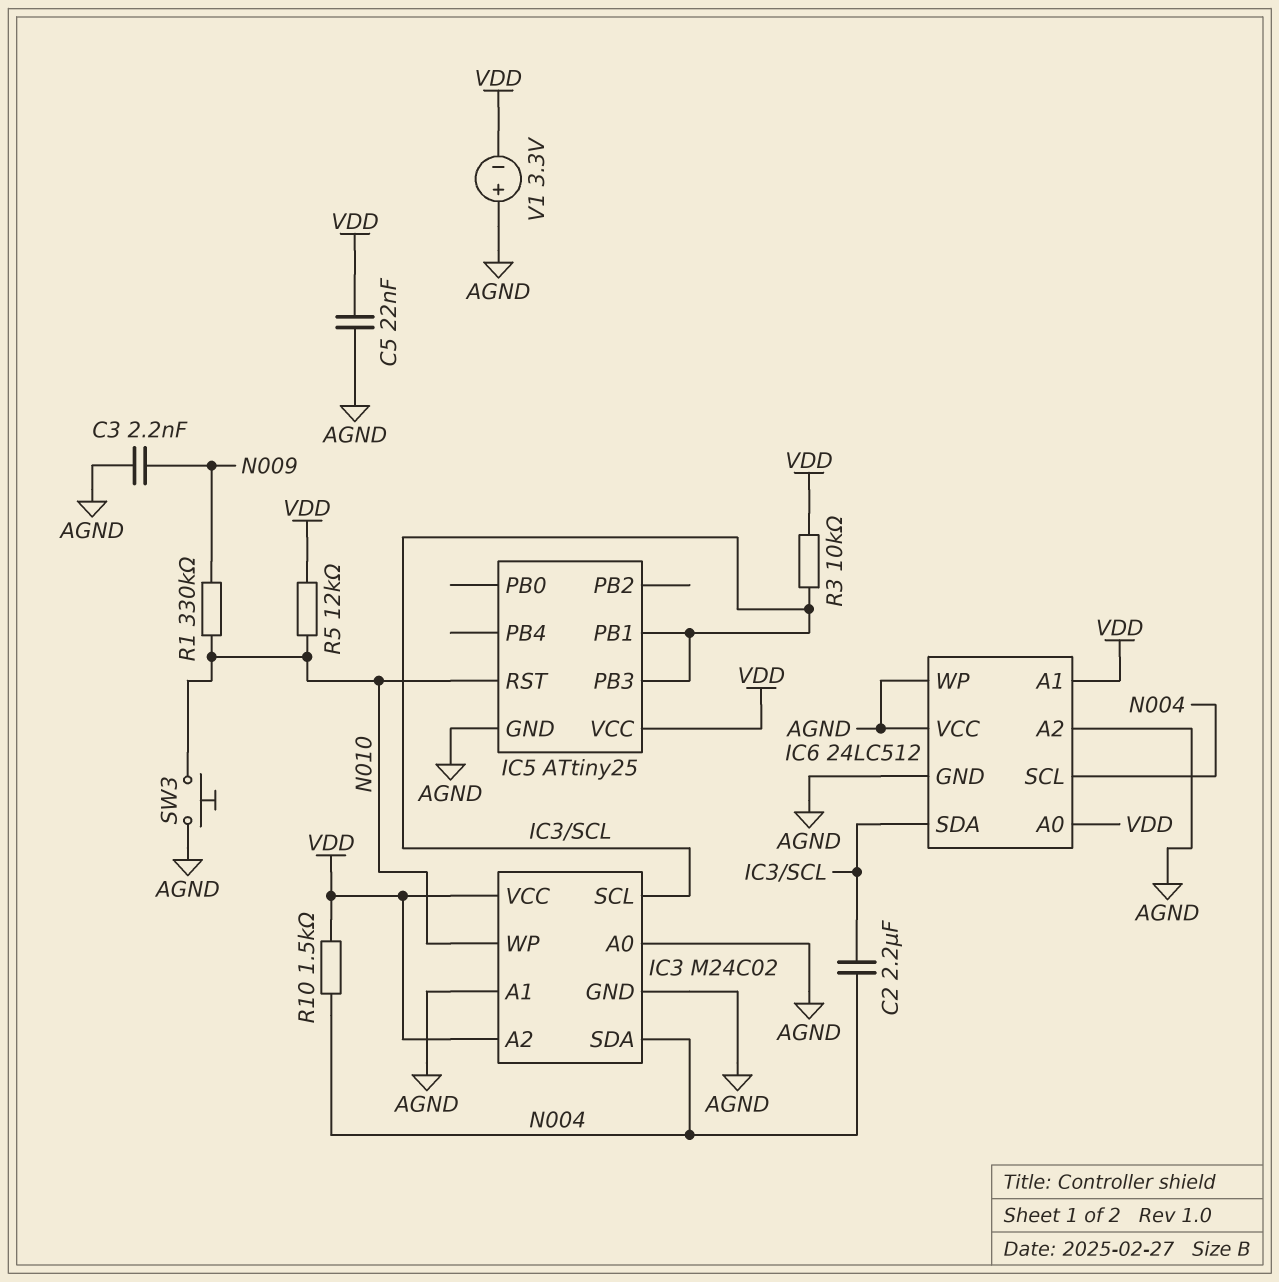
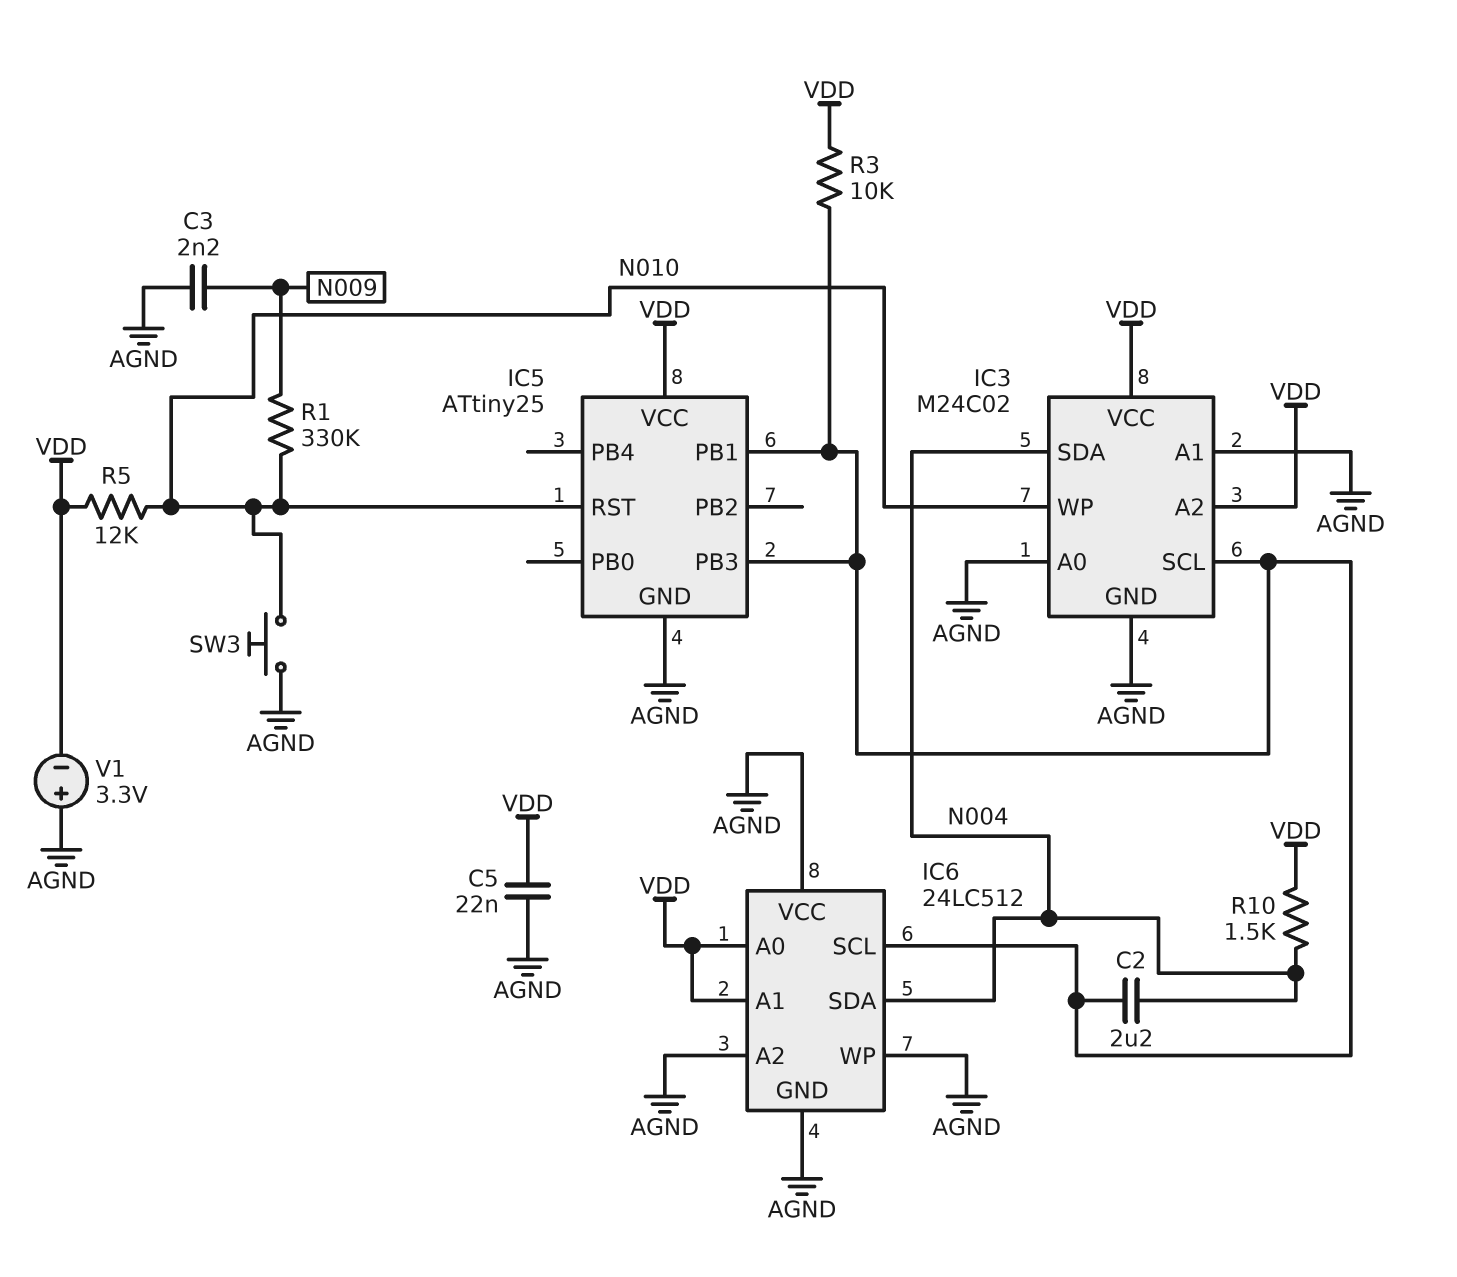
IC6 pin SCL: N004 -> IC3/SCL
IC6 pin SDA: IC3/SCL -> N004

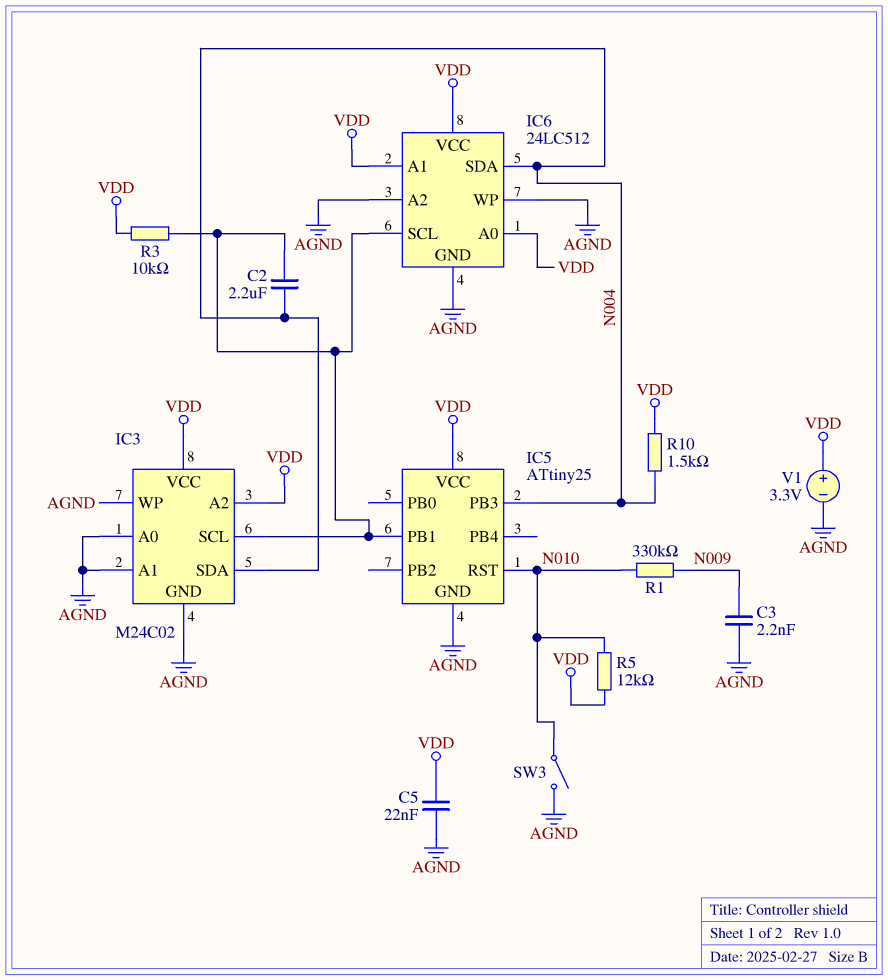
IC3 pin WP: N010 -> AGND
IC5 pin PB3: IC3/SCL -> N004
IC6 pin VCC: AGND -> VDD
SW3: button (AGND, N010) -> switch (AGND, N010)
V1: 3.3V (plus AGND, minus VDD) -> 3.3V (plus VDD, minus AGND)

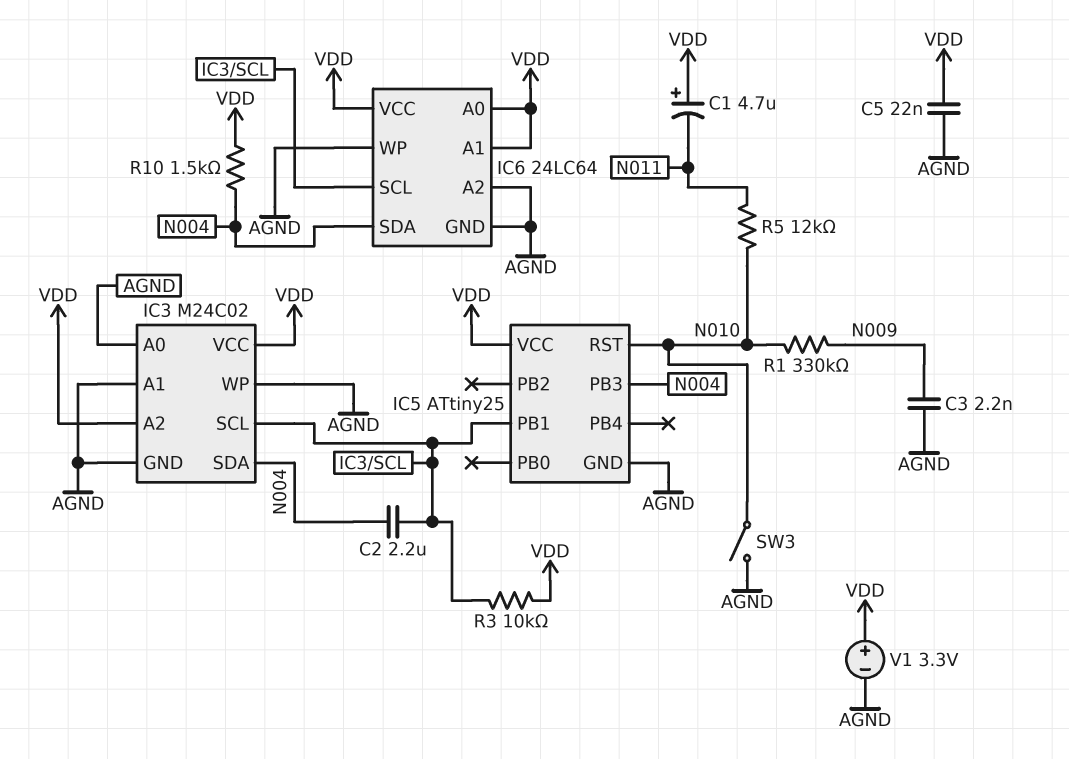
C1: none -> 4.7uF (plus VDD, minus N011)
IC6: 24LC512 -> 24LC64
R5: 12k (N010, VDD) -> 12k (N010, N011)

